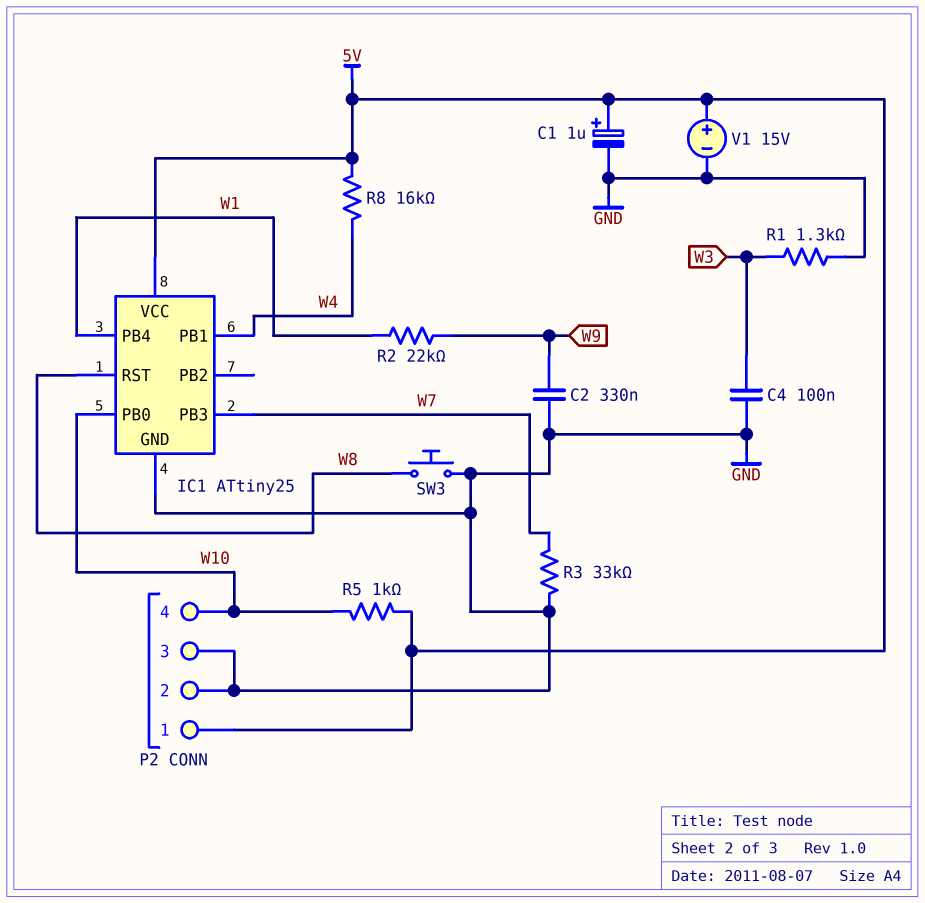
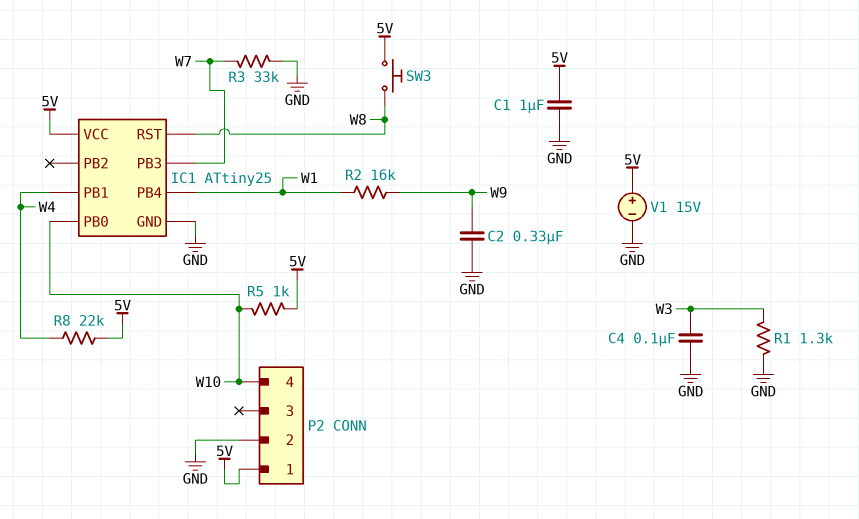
C1: 1uF (plus 5V, minus GND) -> 1uF (5V, GND)
P2 pin 3: GND -> none
R2: 22k (W1, W9) -> 16k (W1, W9)
R8: 16k (5V, W4) -> 22k (5V, W4)
SW3: button (GND, W8) -> button (5V, W8)

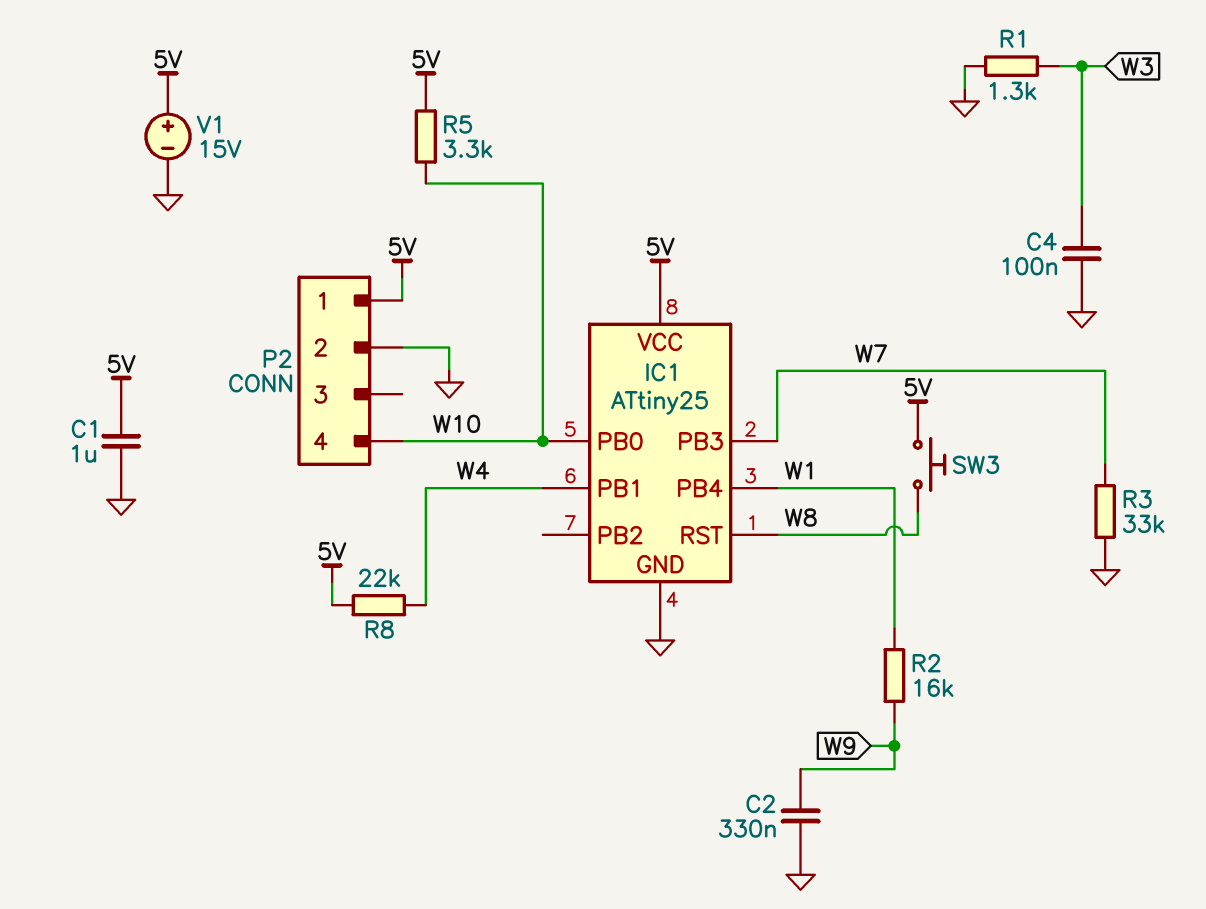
R5: 1k (5V, W10) -> 3.3k (5V, W10)

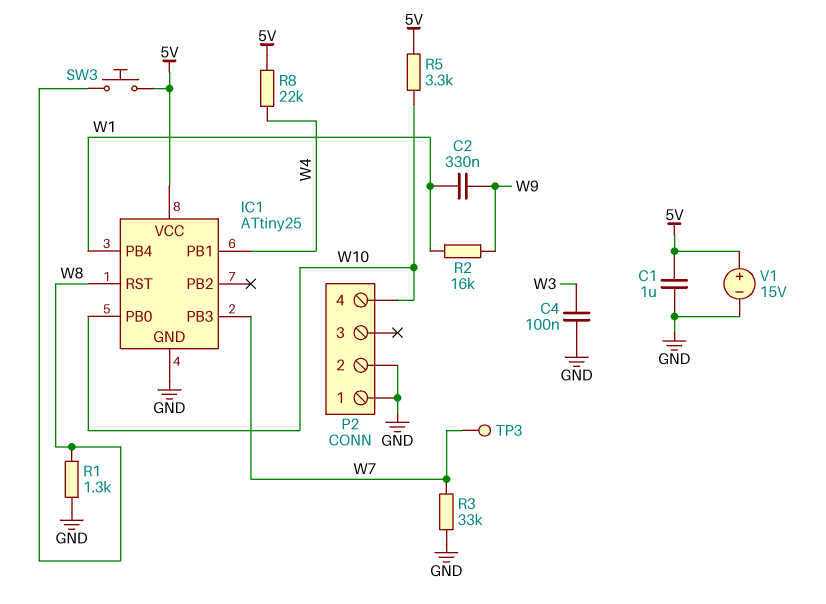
C2: 330nF (GND, W9) -> 330nF (W1, W9)
P2 pin 1: 5V -> GND
R1: 1.3k (GND, W3) -> 1.3k (GND, W8)
TP3: none -> test point (W7)

